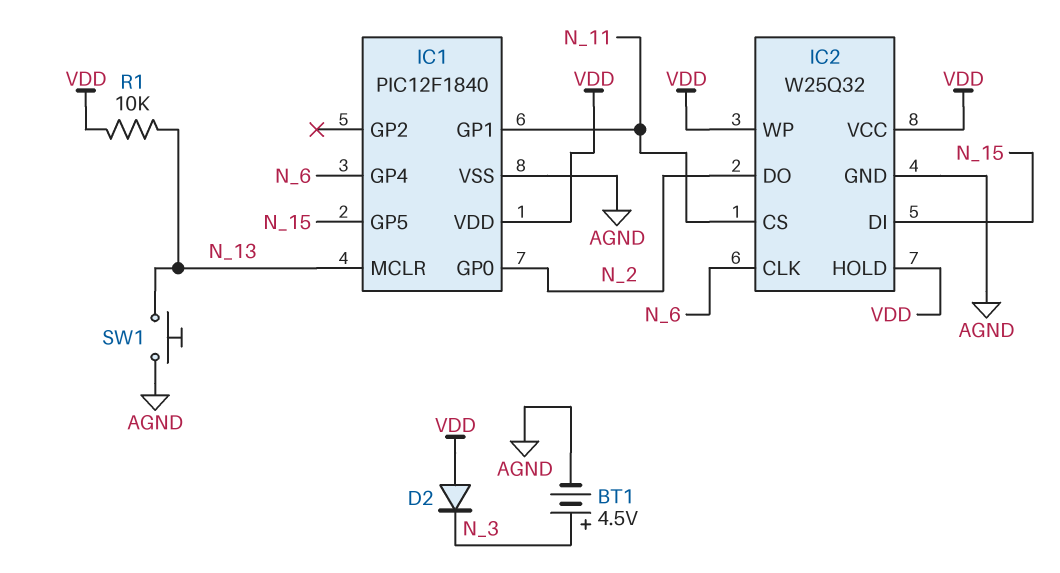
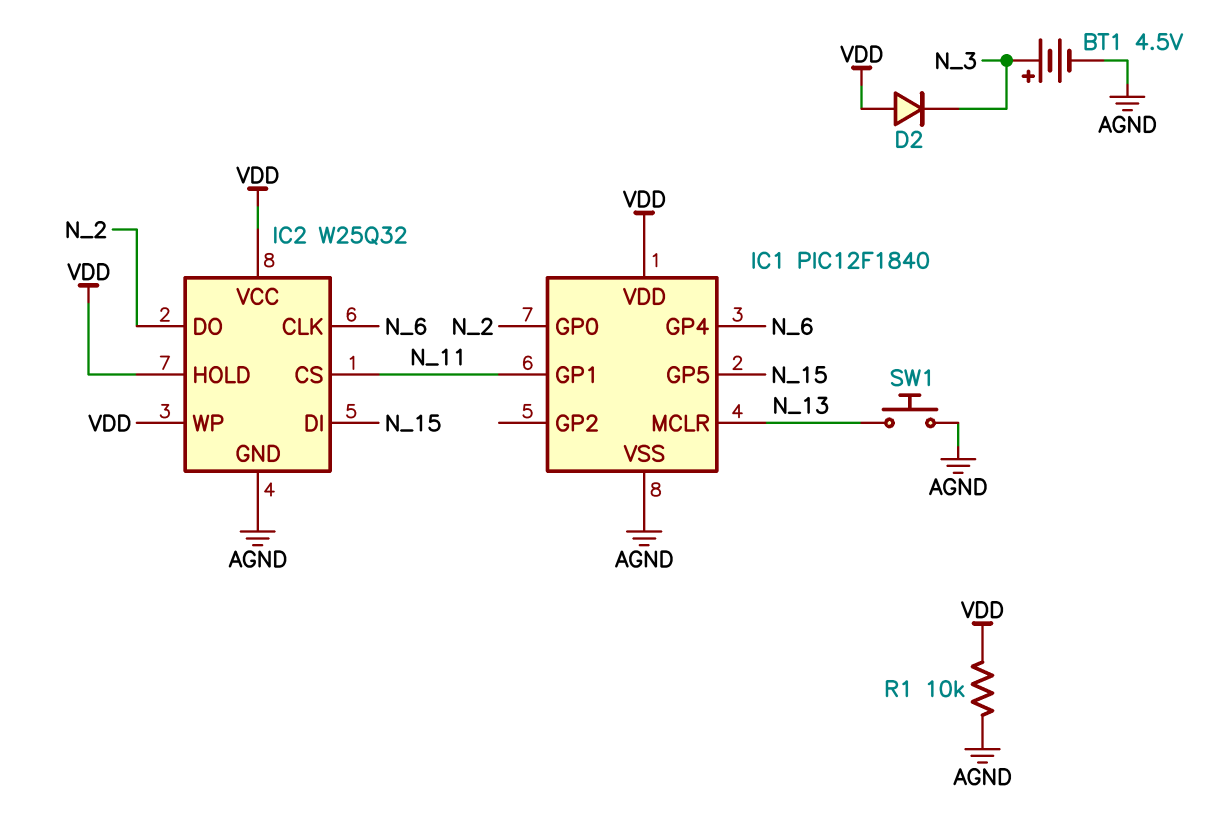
R1: 10k (N_13, VDD) -> 10k (AGND, VDD)

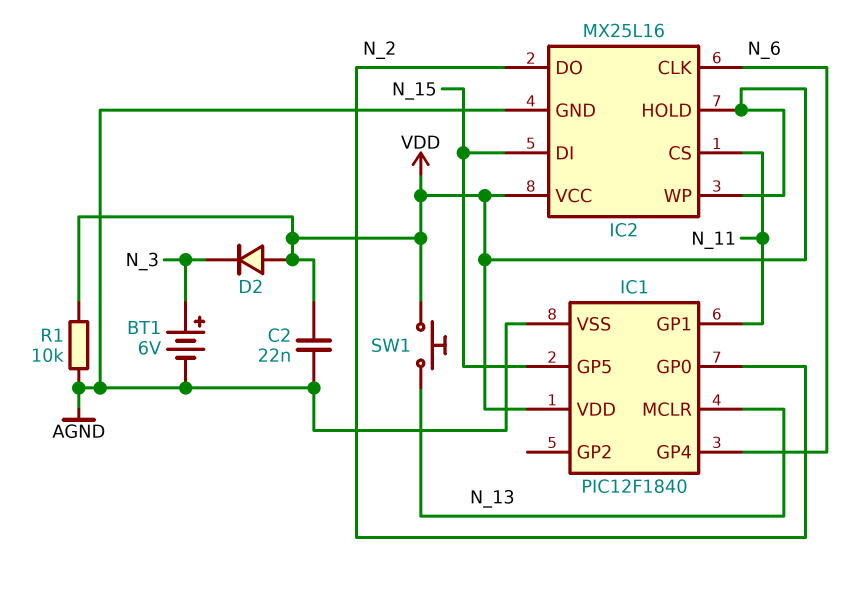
BT1: 4.5V (plus N_3, minus AGND) -> 6V (plus N_3, minus AGND)
C2: none -> 22nF (AGND, VDD)
IC2: W25Q32 -> MX25L16
SW1: button (AGND, N_13) -> button (N_13, VDD)

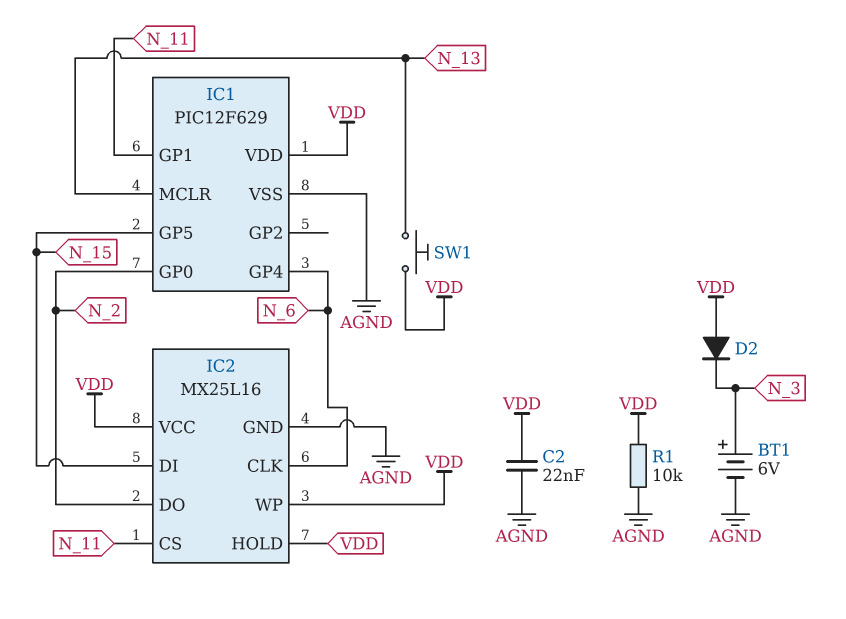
IC1: PIC12F1840 -> PIC12F629

